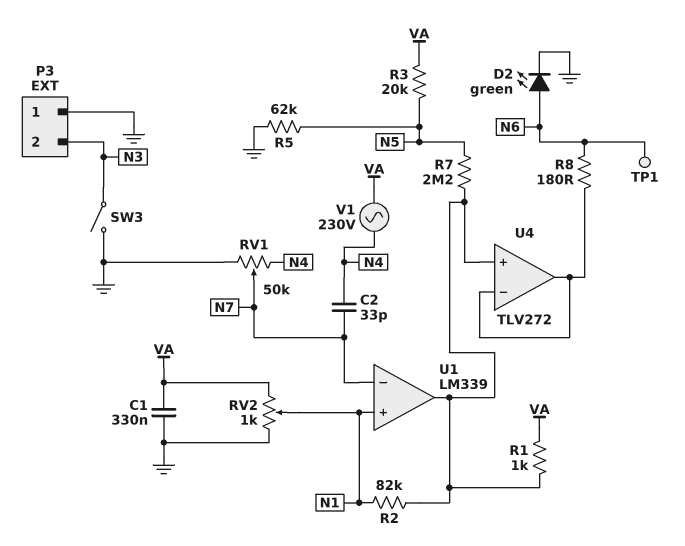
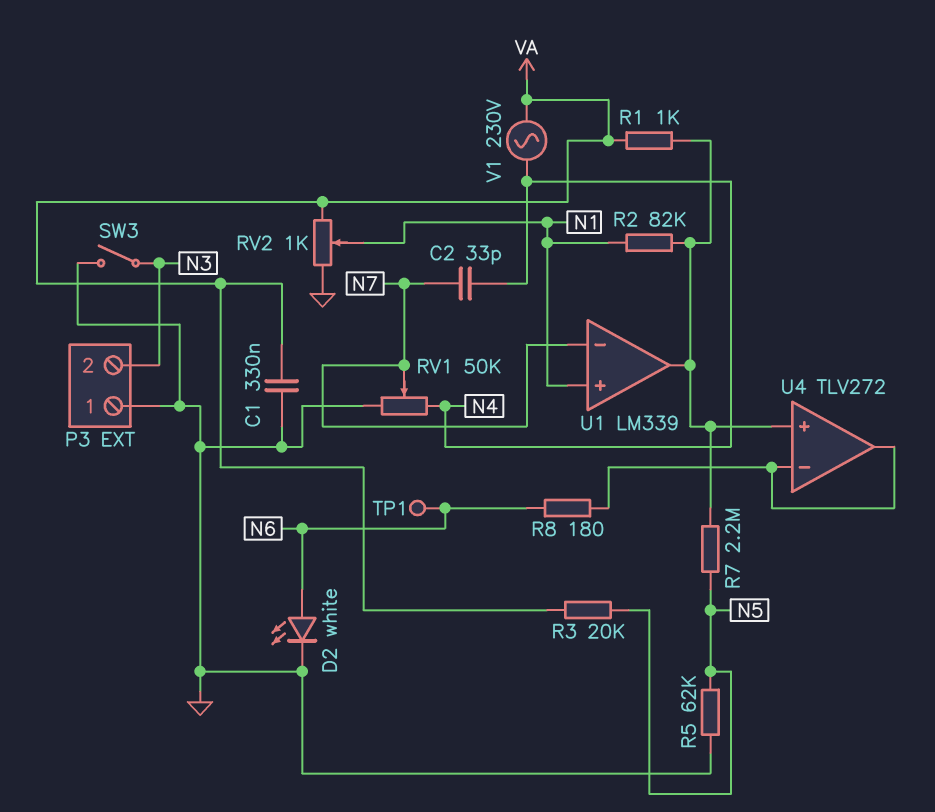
D2: LED green (A N6, K GND) -> LED white (A N6, K GND)

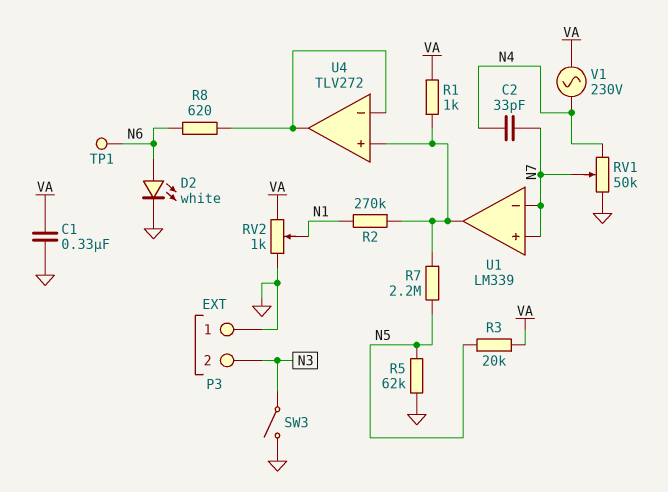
R2: 82k (N1, U1/out) -> 270k (N1, U1/out)
R8: 180 (N6, U4/in-) -> 620 (N6, U4/in-)
U1 pin in+: N1 -> N7

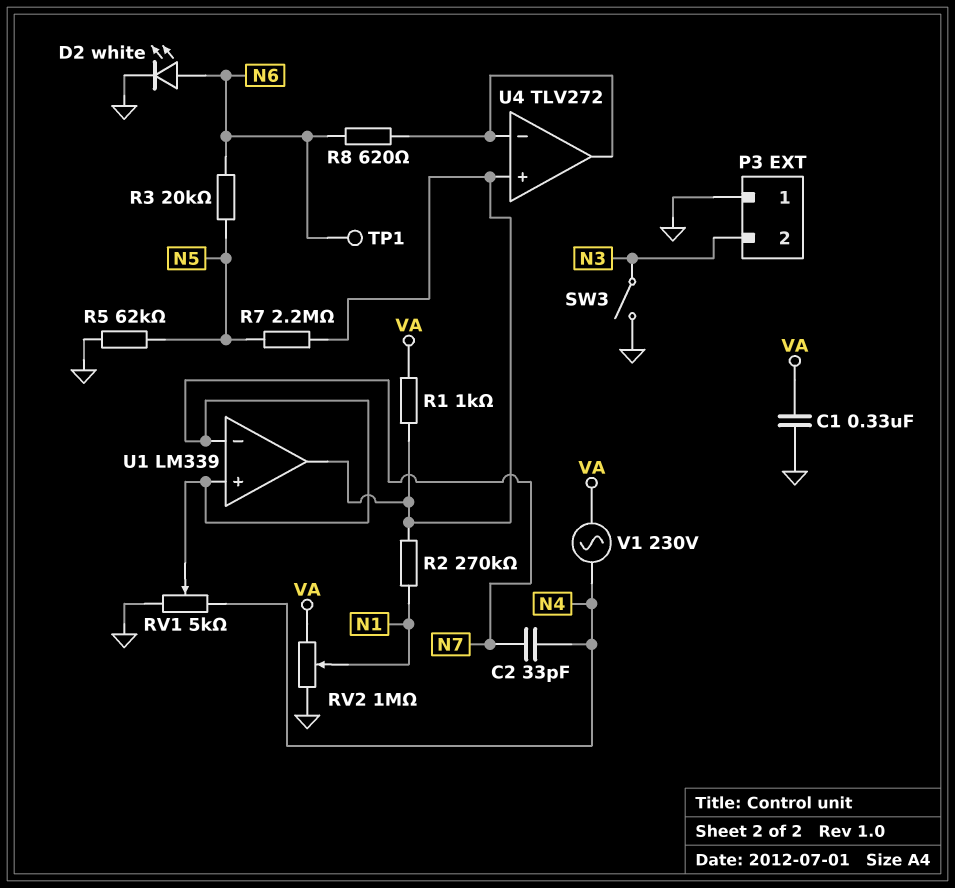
R3: 20k (N5, VA) -> 20k (N5, N6)
RV1: 50k (GND, N4, wiper N7) -> 5k (GND, N4, wiper N7)
RV2: 1k (GND, VA, wiper N1) -> 1M (GND, VA, wiper N1)

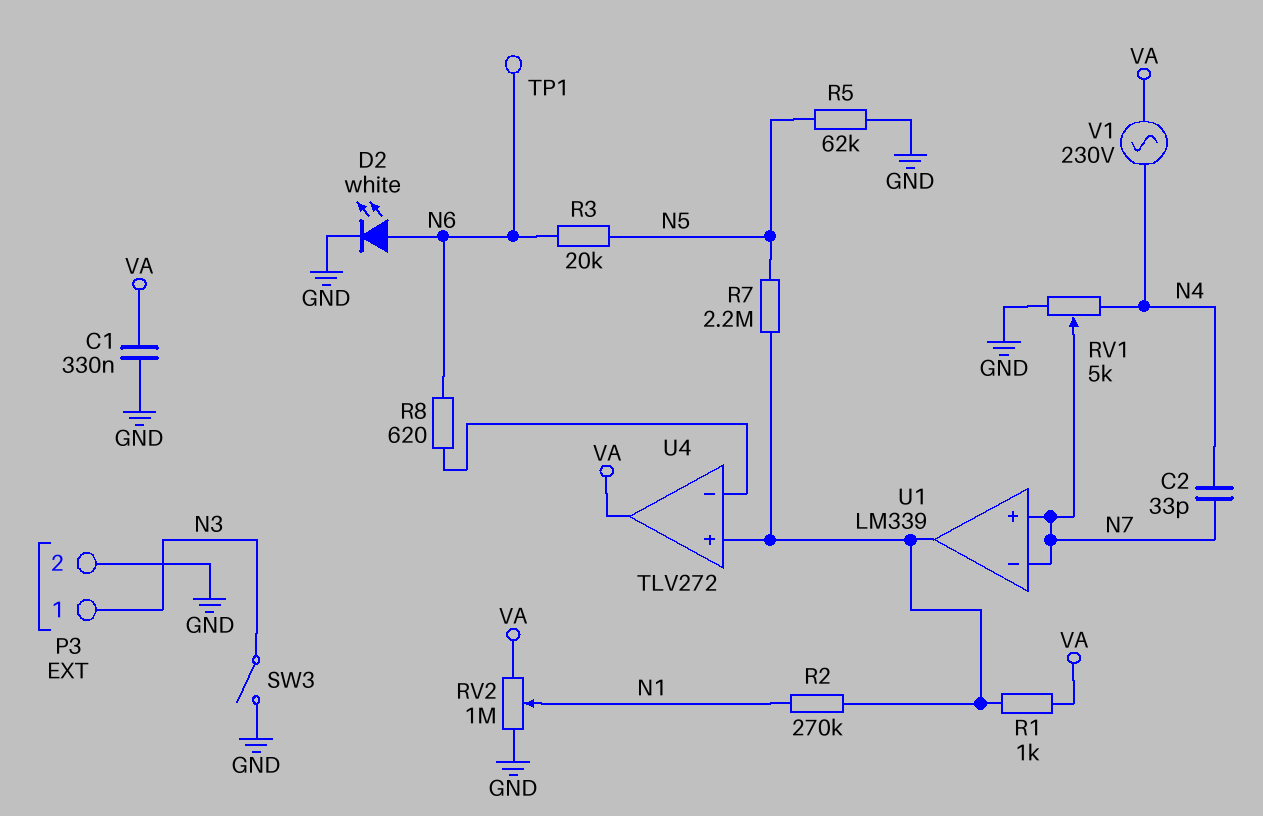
P3 pin 1: GND -> N3
P3 pin 2: N3 -> GND
U4 pin out: U4/in- -> VA

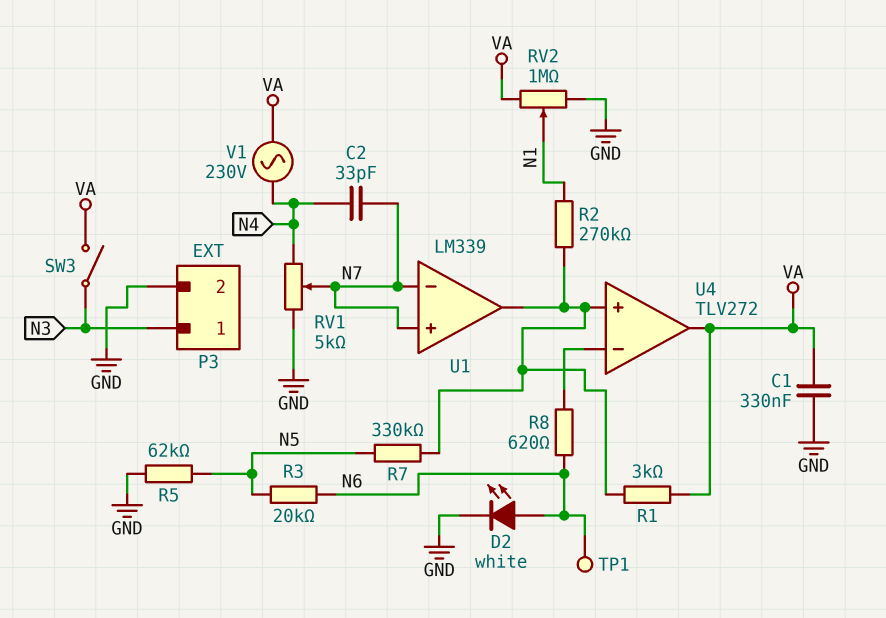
R1: 1k (U1/out, VA) -> 3k (U1/out, VA)
R7: 2.2M (N5, U1/out) -> 330k (N5, U1/out)
SW3: switch (GND, N3) -> switch (N3, VA)

